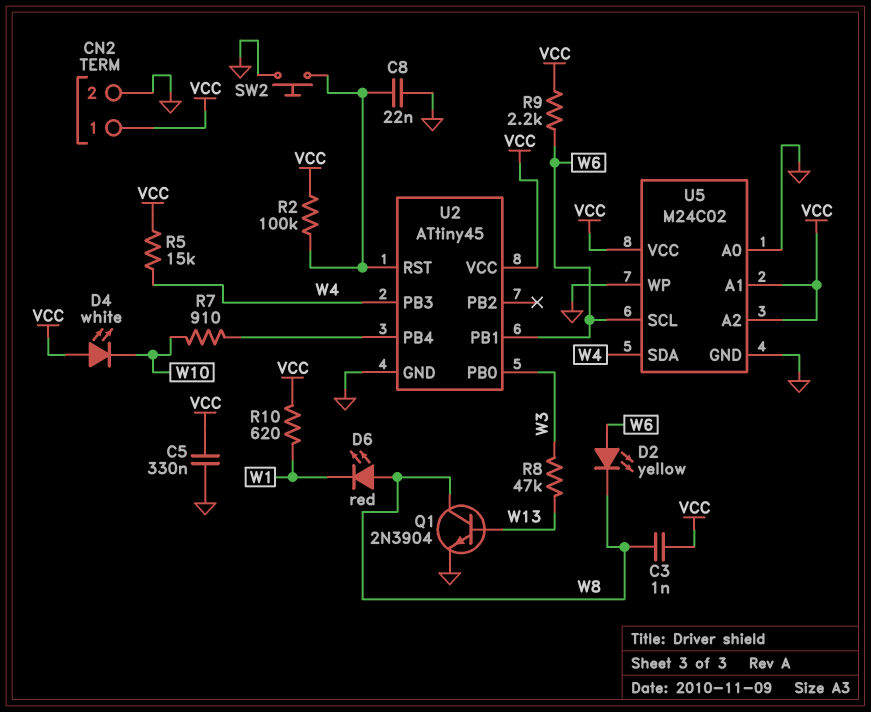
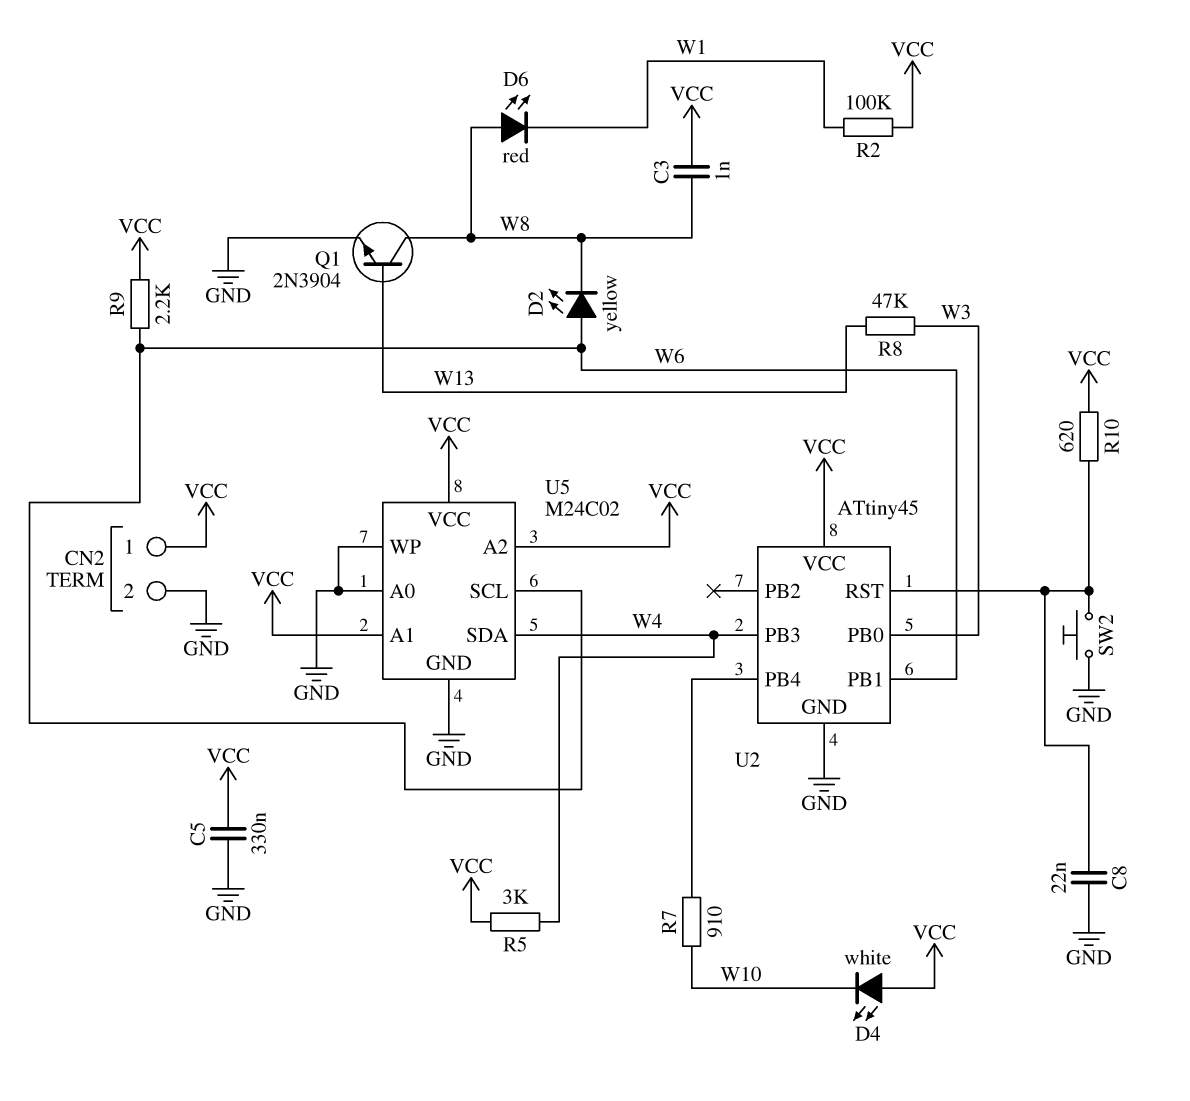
R2: 100k (U2/RST, VCC) -> 100k (VCC, W1)
R5: 15k (VCC, W4) -> 3k (VCC, W4)
R10: 620 (VCC, W1) -> 620 (U2/RST, VCC)

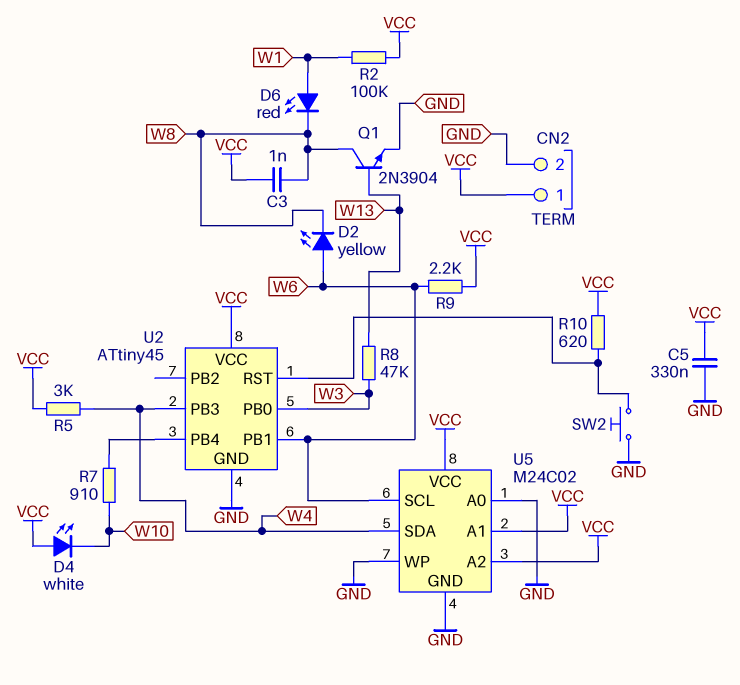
C8: 22nF (GND, U2/RST) -> none
D6: LED red (A W8, K W1) -> LED red (A W1, K W8)

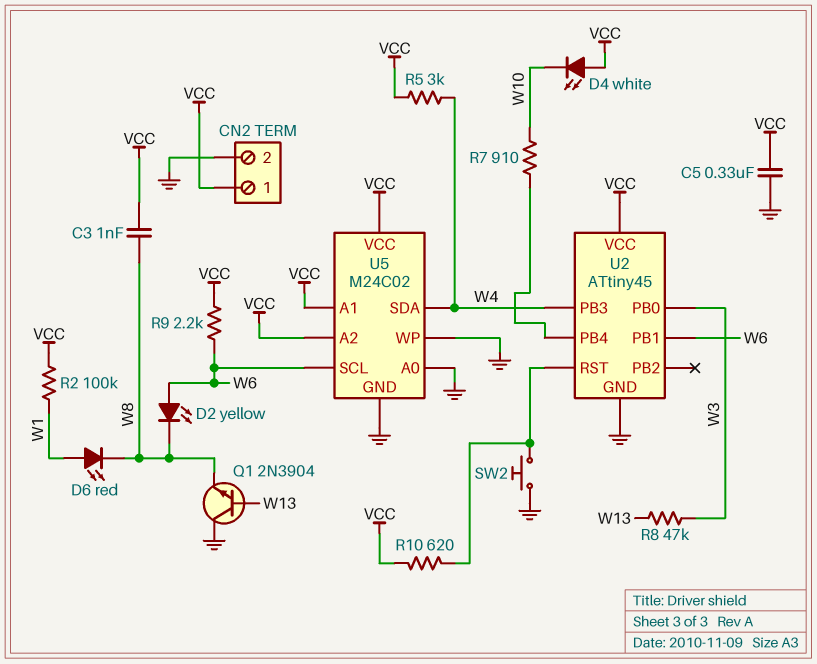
Q1: NPN 2N3904 (B W13, C W8, E GND) -> NPN 2N3904 (B W13, C GND, E W8)

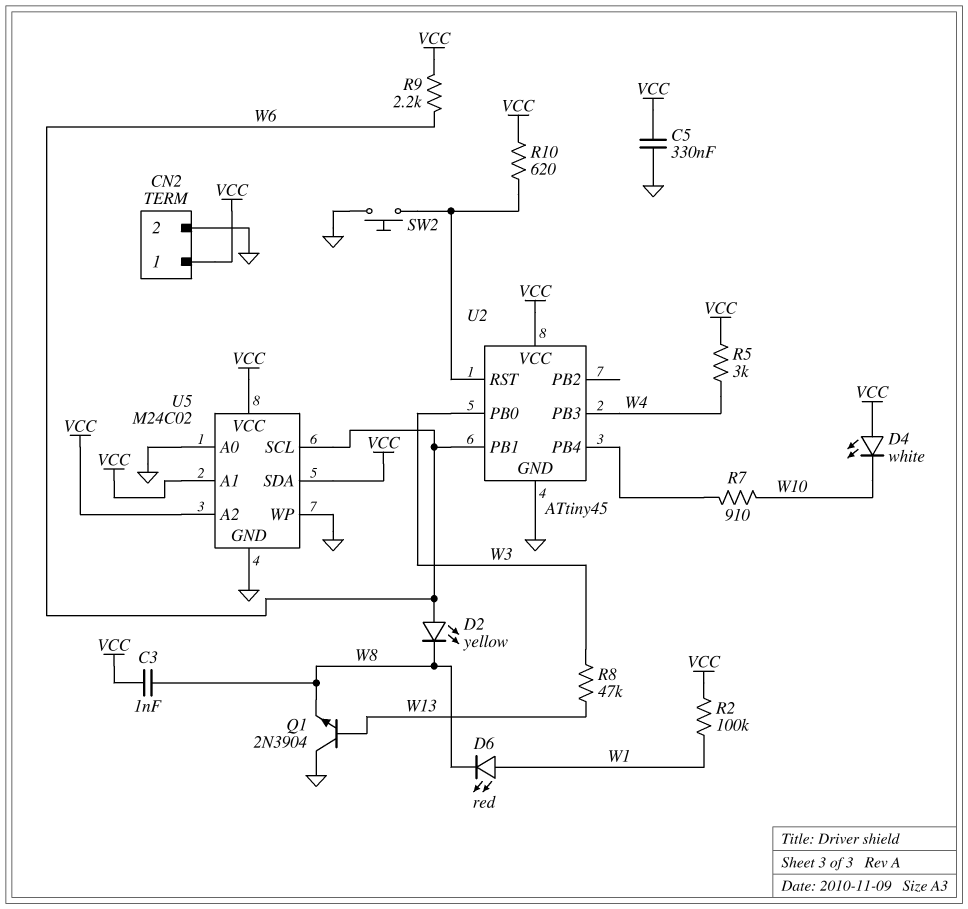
U5 pin SDA: W4 -> VCC

